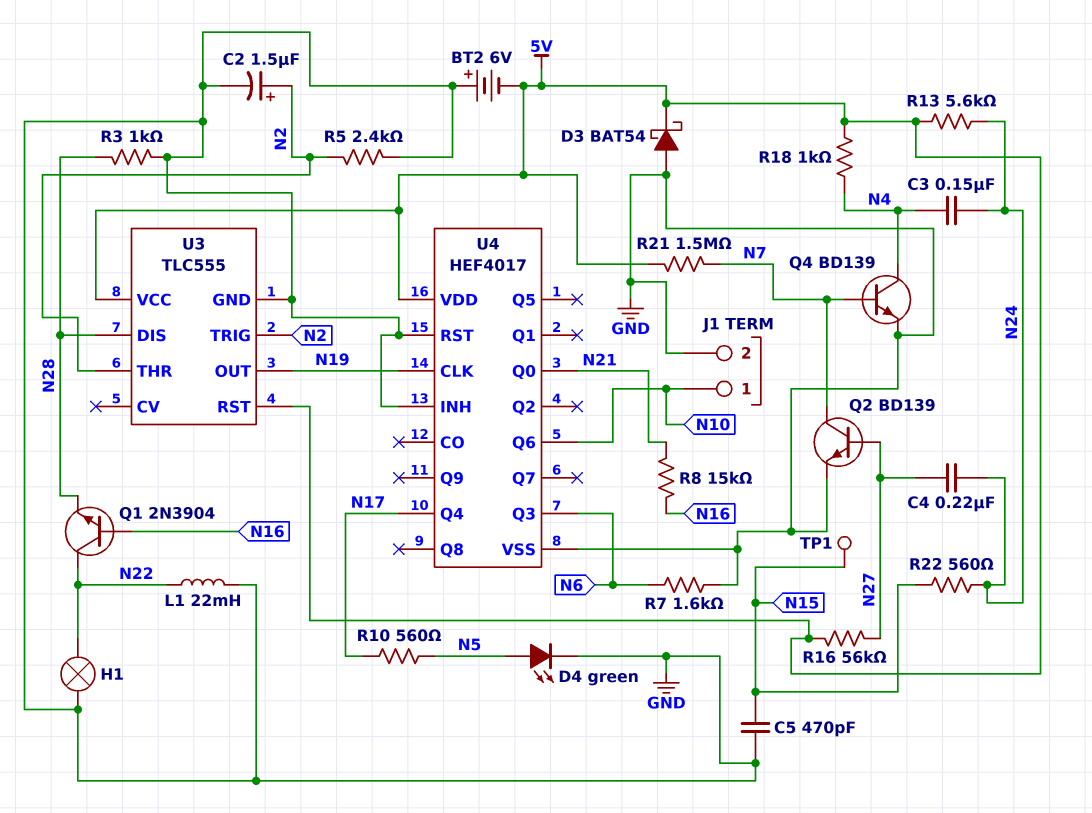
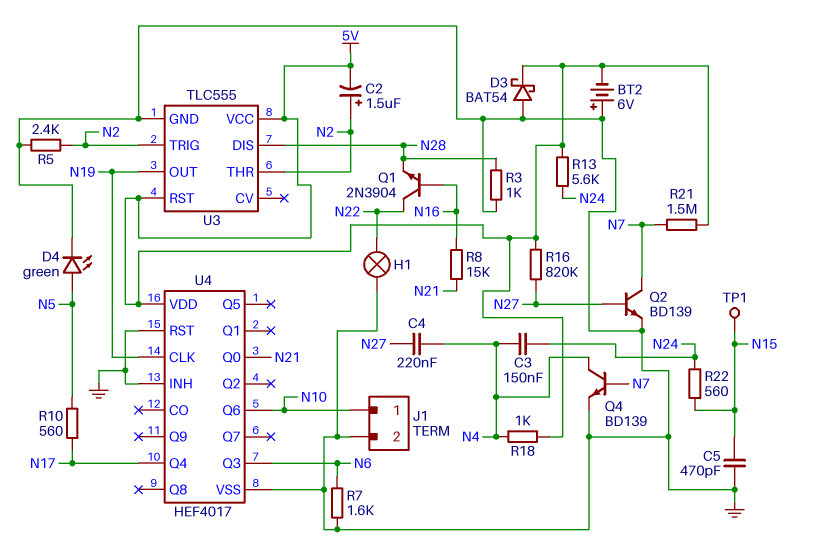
C2: 1.5uF (plus N2, minus GND) -> 1.5uF (plus N2, minus 5V)
C4: 220nF (N24, N27) -> 220nF (N4, N27)
L1: 22mH (GND, N22) -> none
R16: 56k (5V, N27) -> 820k (5V, N27)

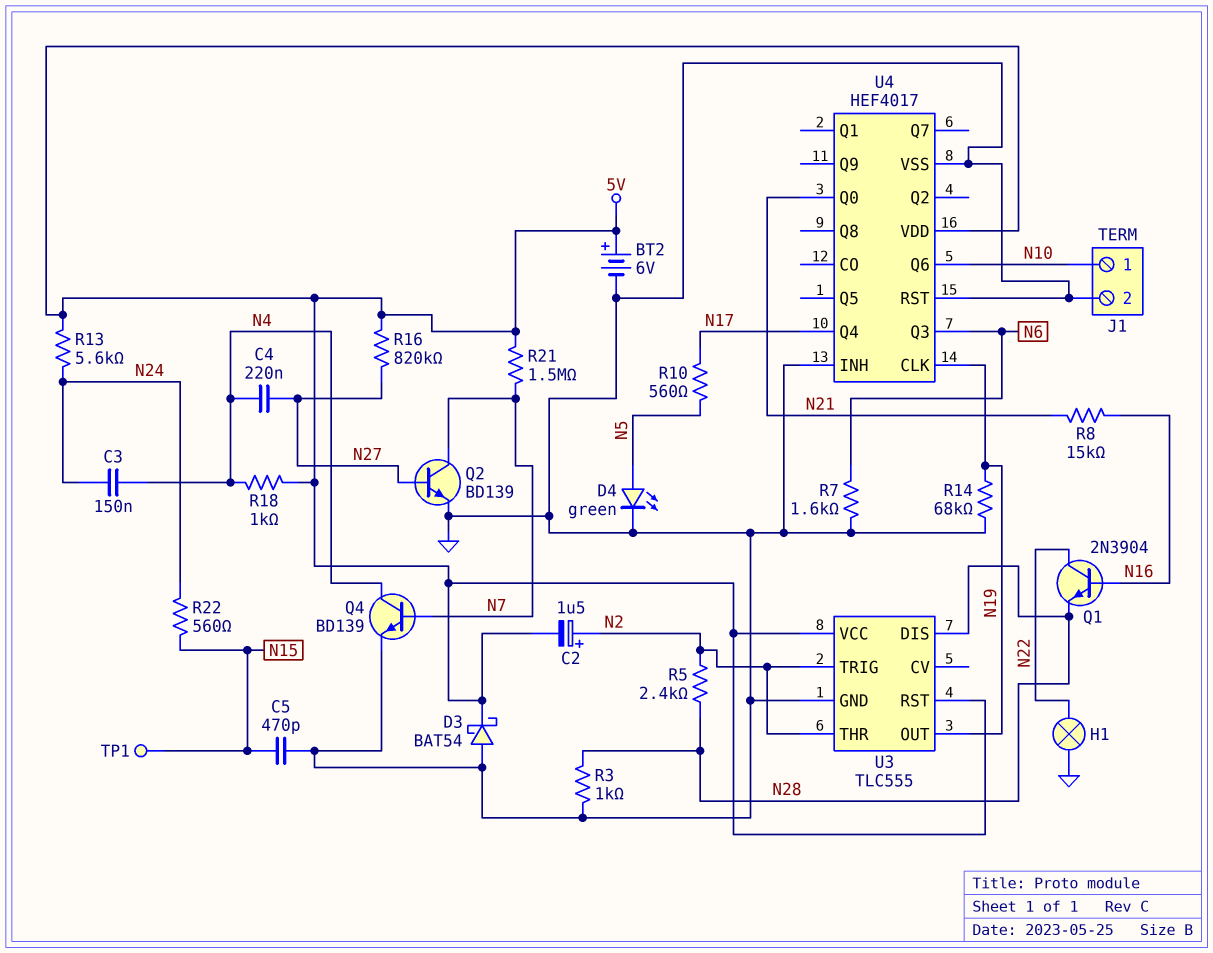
BT2: 6V (plus GND, minus 5V) -> 6V (plus 5V, minus GND)
R5: 2.4k (GND, N2) -> 2.4k (N2, N28)
R14: none -> 68k (GND, N19)

